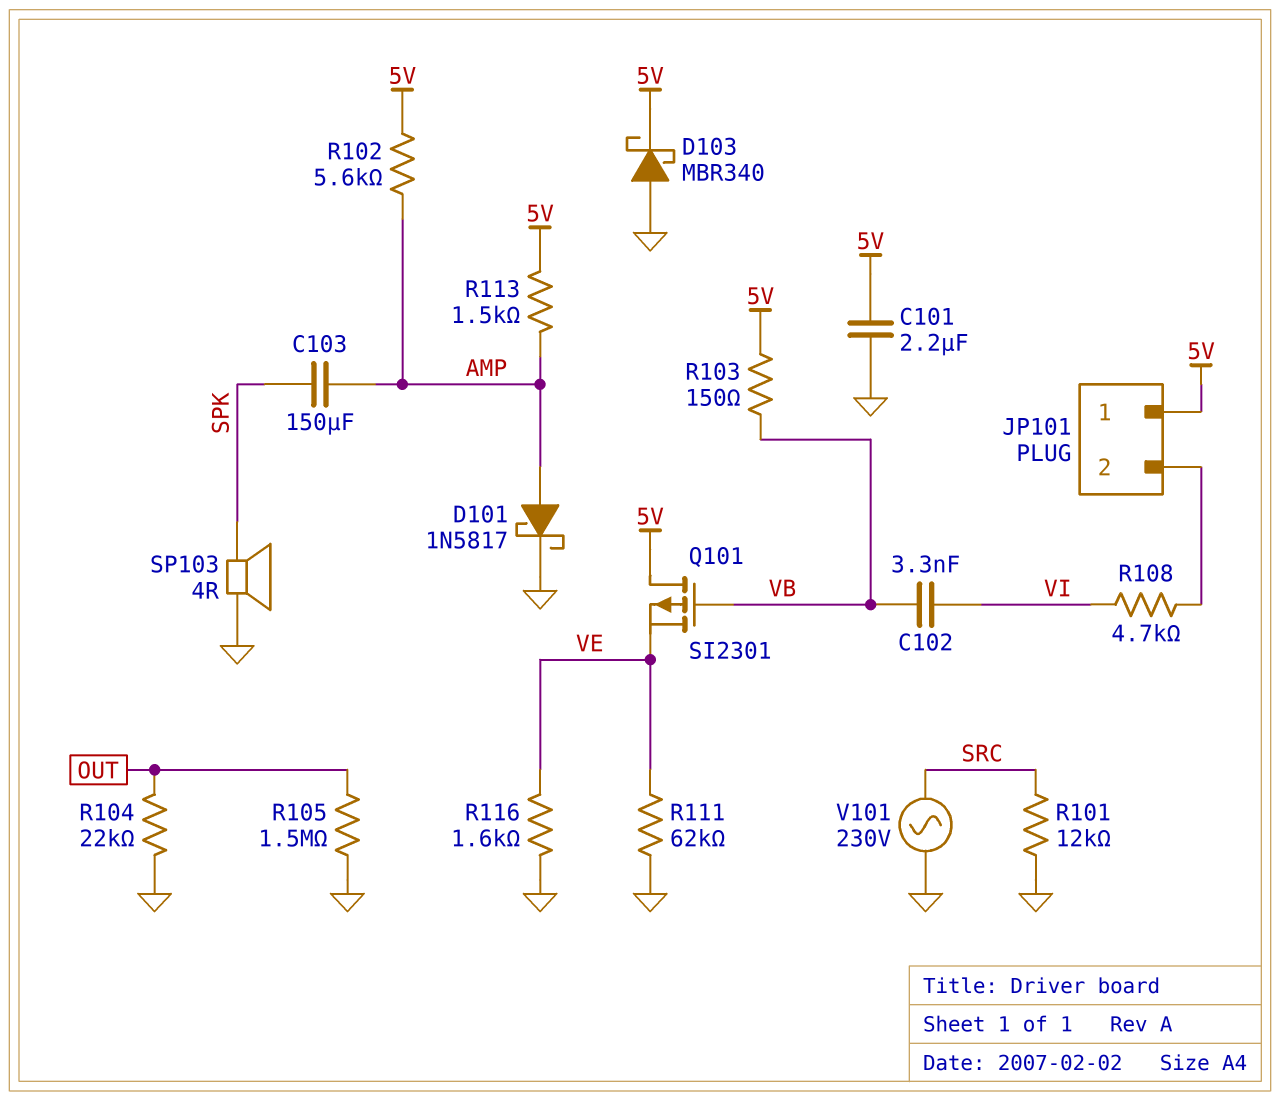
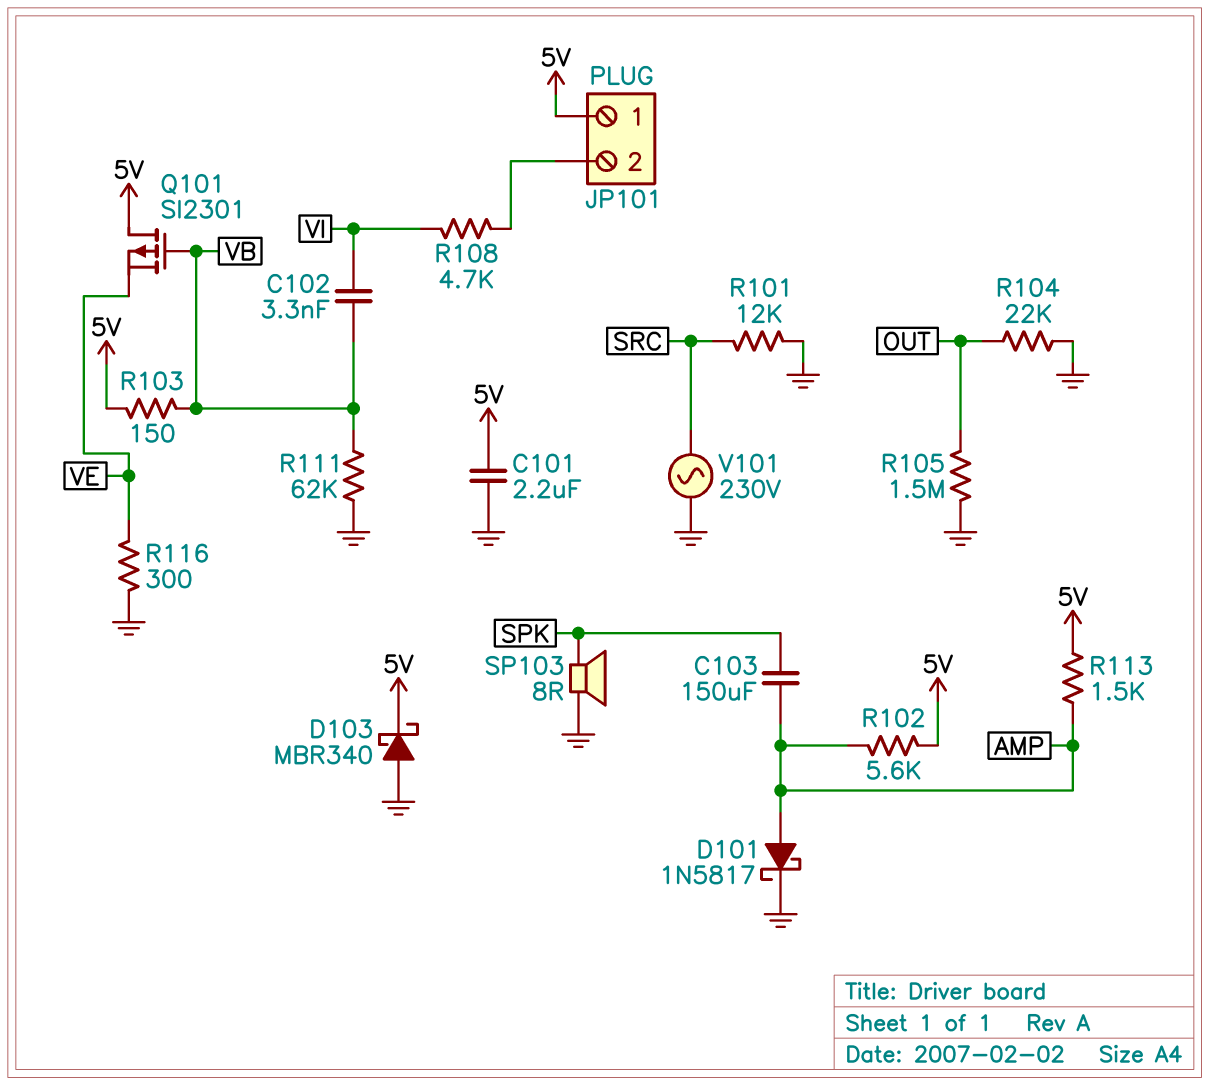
R111: 62k (GND, VE) -> 62k (GND, VB)
R116: 1.6k (GND, VE) -> 300 (GND, VE)
SP103: speaker 4R (GND, SPK) -> speaker 8R (GND, SPK)

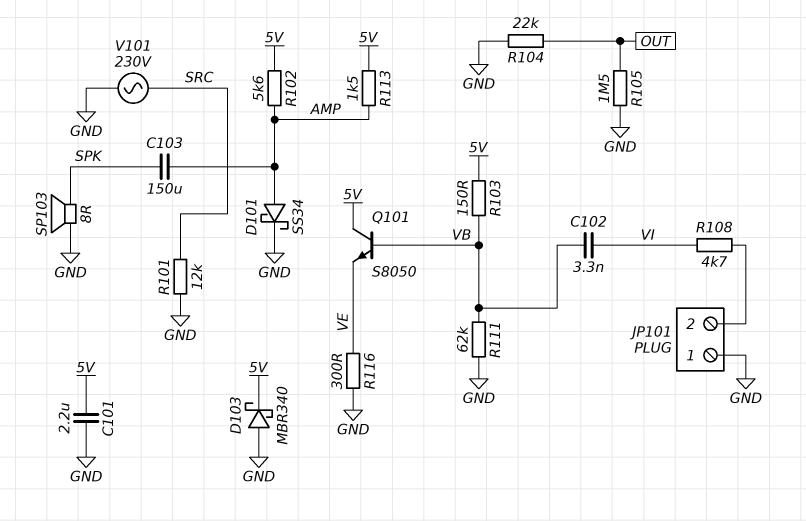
D101: schottky 1N5817 (A AMP, K GND) -> schottky SS34 (A AMP, K GND)
JP101 pin 1: 5V -> GND
Q101: PMOS SI2301 (G VB, D 5V, S VE) -> NPN S8050 (B VB, C 5V, E VE)

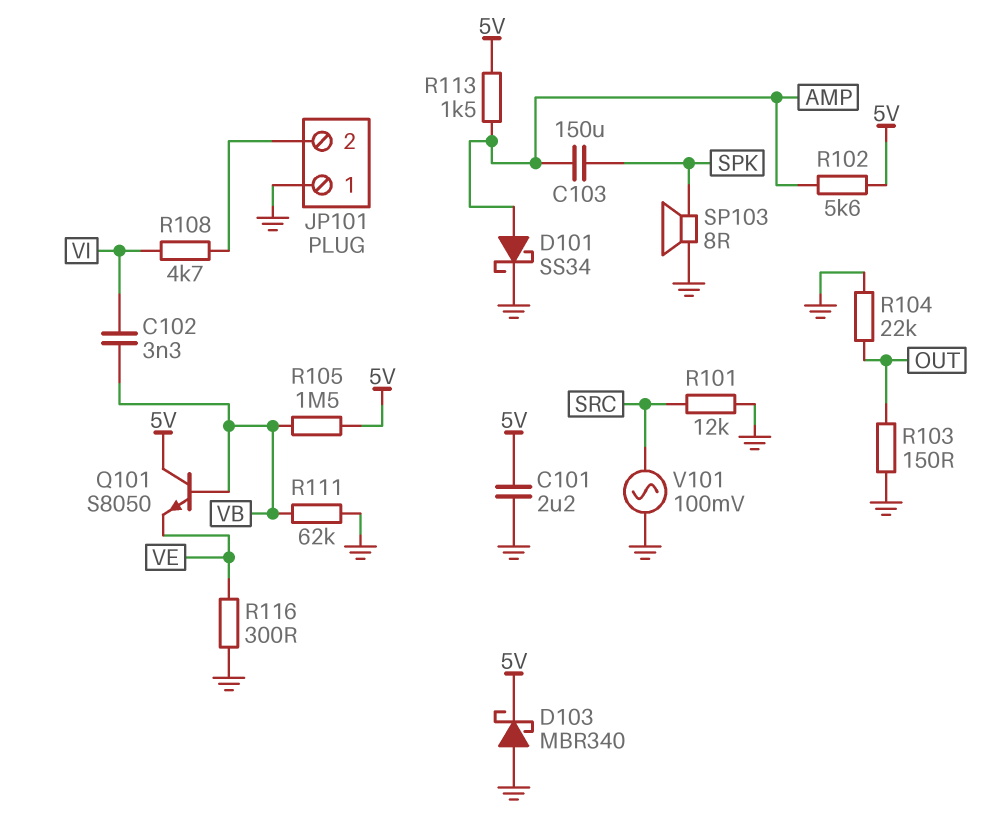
R103: 150 (5V, VB) -> 150 (GND, OUT)
R105: 1.5M (GND, OUT) -> 1.5M (5V, VB)
V101: AC 230V (GND, SRC) -> AC 100mV (GND, SRC)

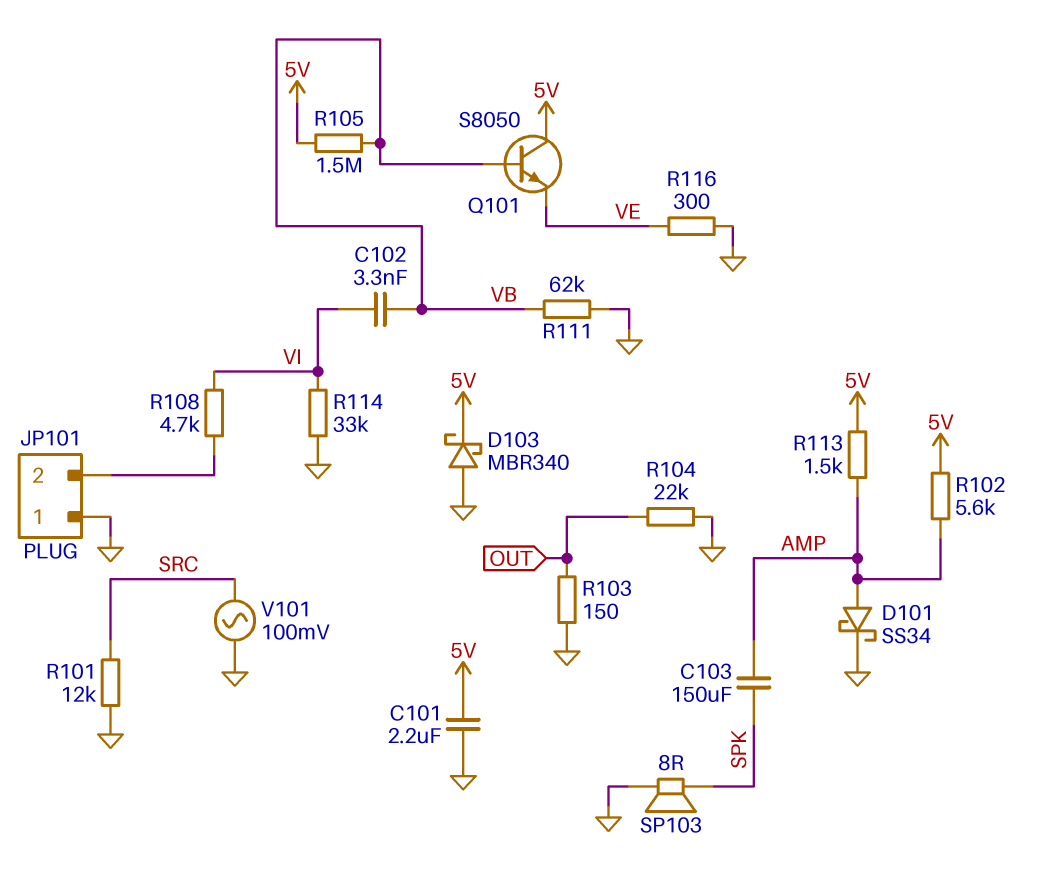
R114: none -> 33k (GND, VI)

